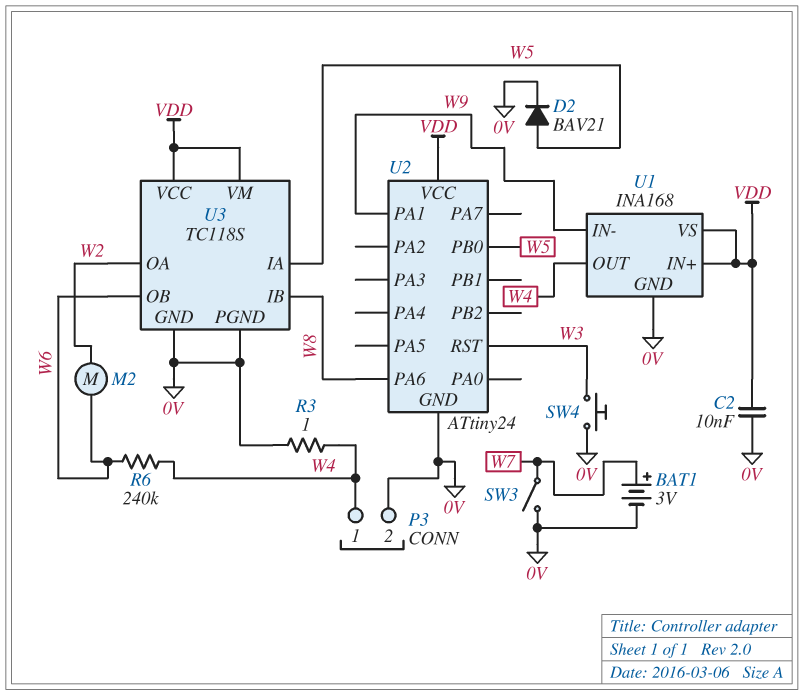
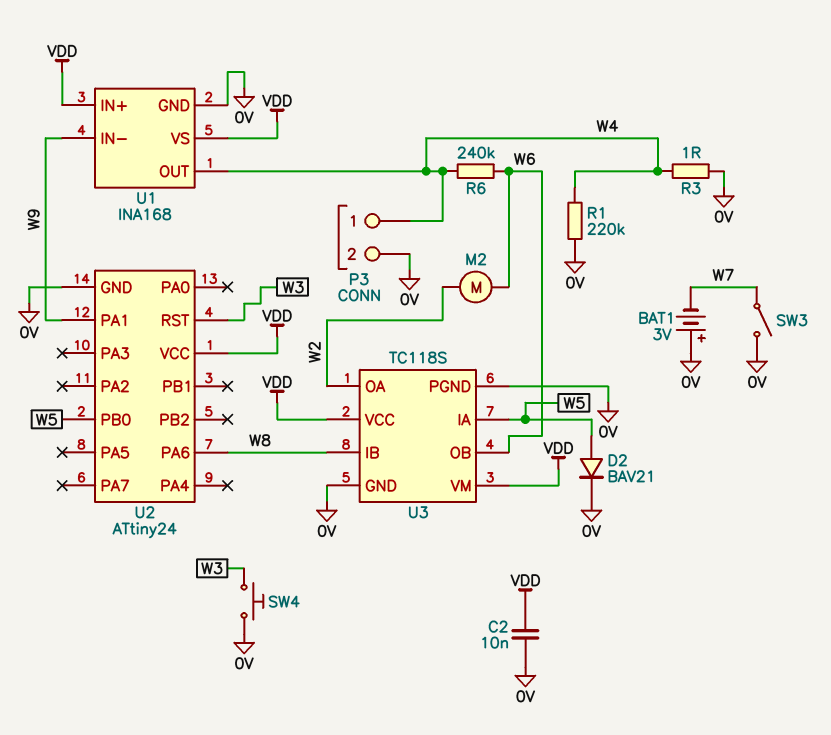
BAT1: 3V (plus W7, minus 0V) -> 3V (plus 0V, minus W7)
R1: none -> 220k (0V, W4)

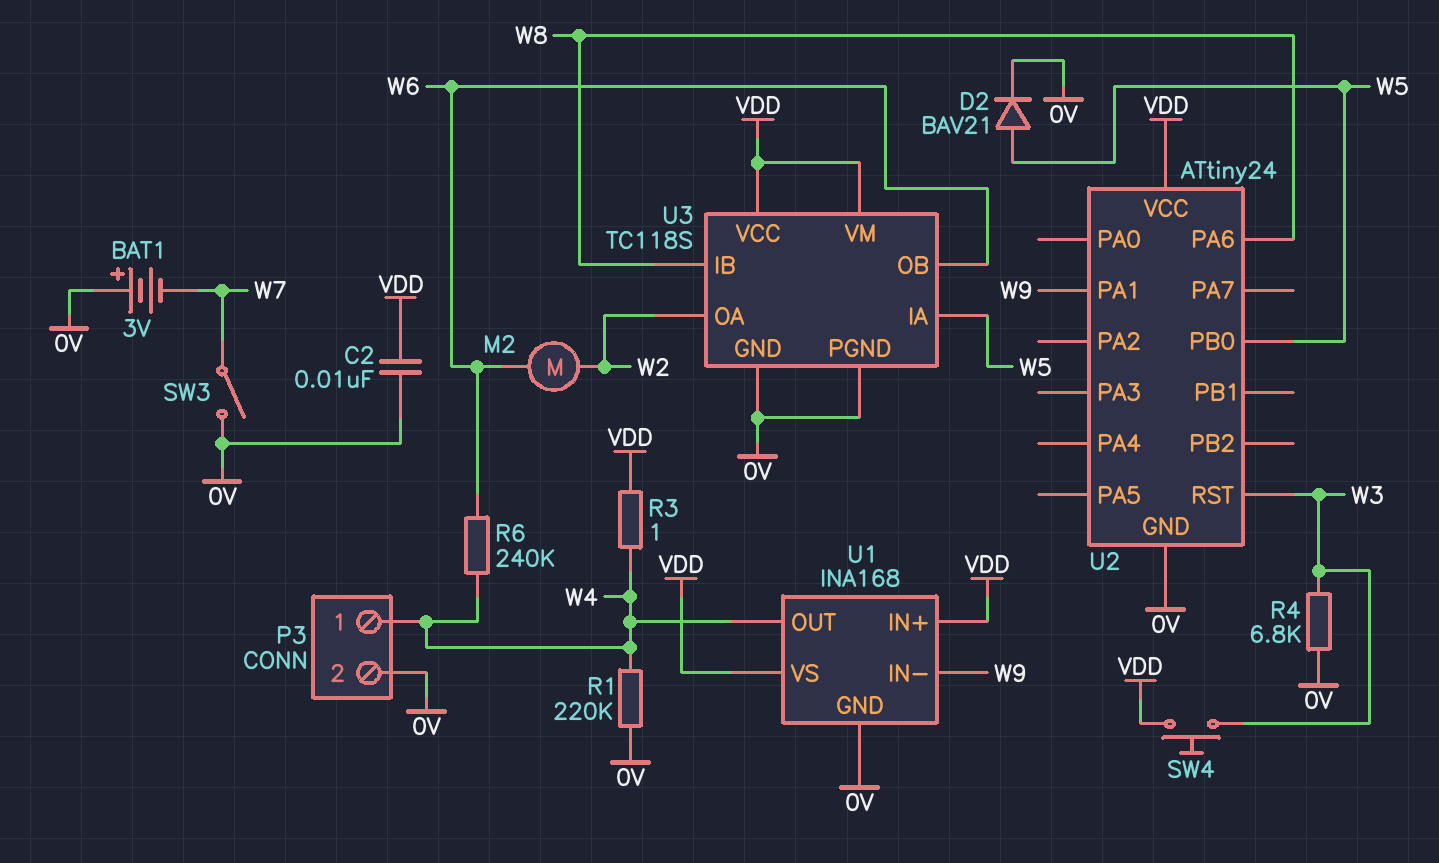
R3: 1 (0V, W4) -> 1 (VDD, W4)
R4: none -> 6.8k (0V, W3)
SW4: button (0V, W3) -> button (VDD, W3)

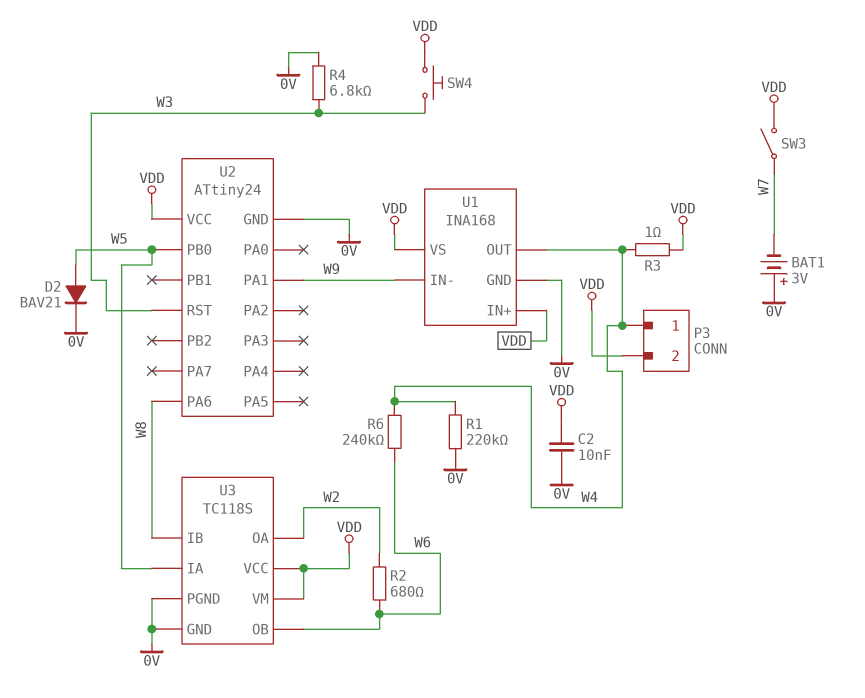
M2: motor (W2, W6) -> none
P3 pin 2: 0V -> VDD
R2: none -> 680 (W2, W6)
SW3: switch (0V, W7) -> switch (VDD, W7)

